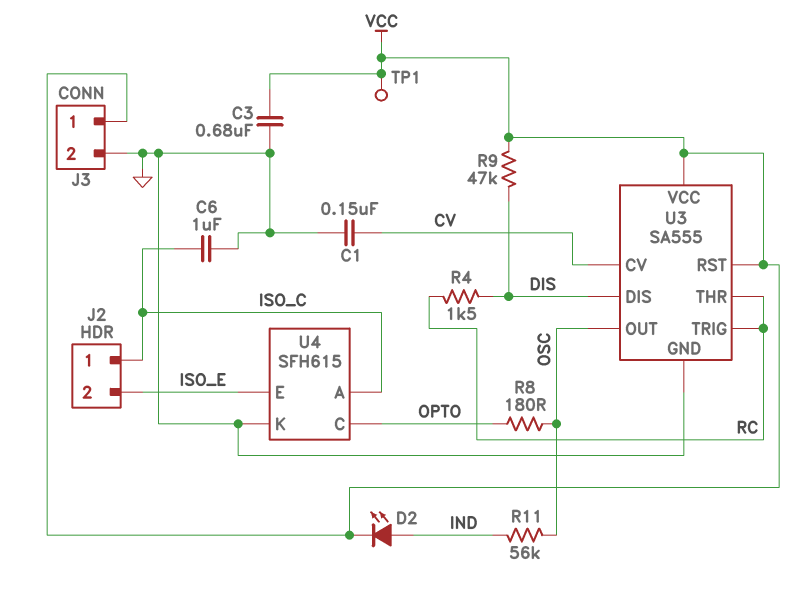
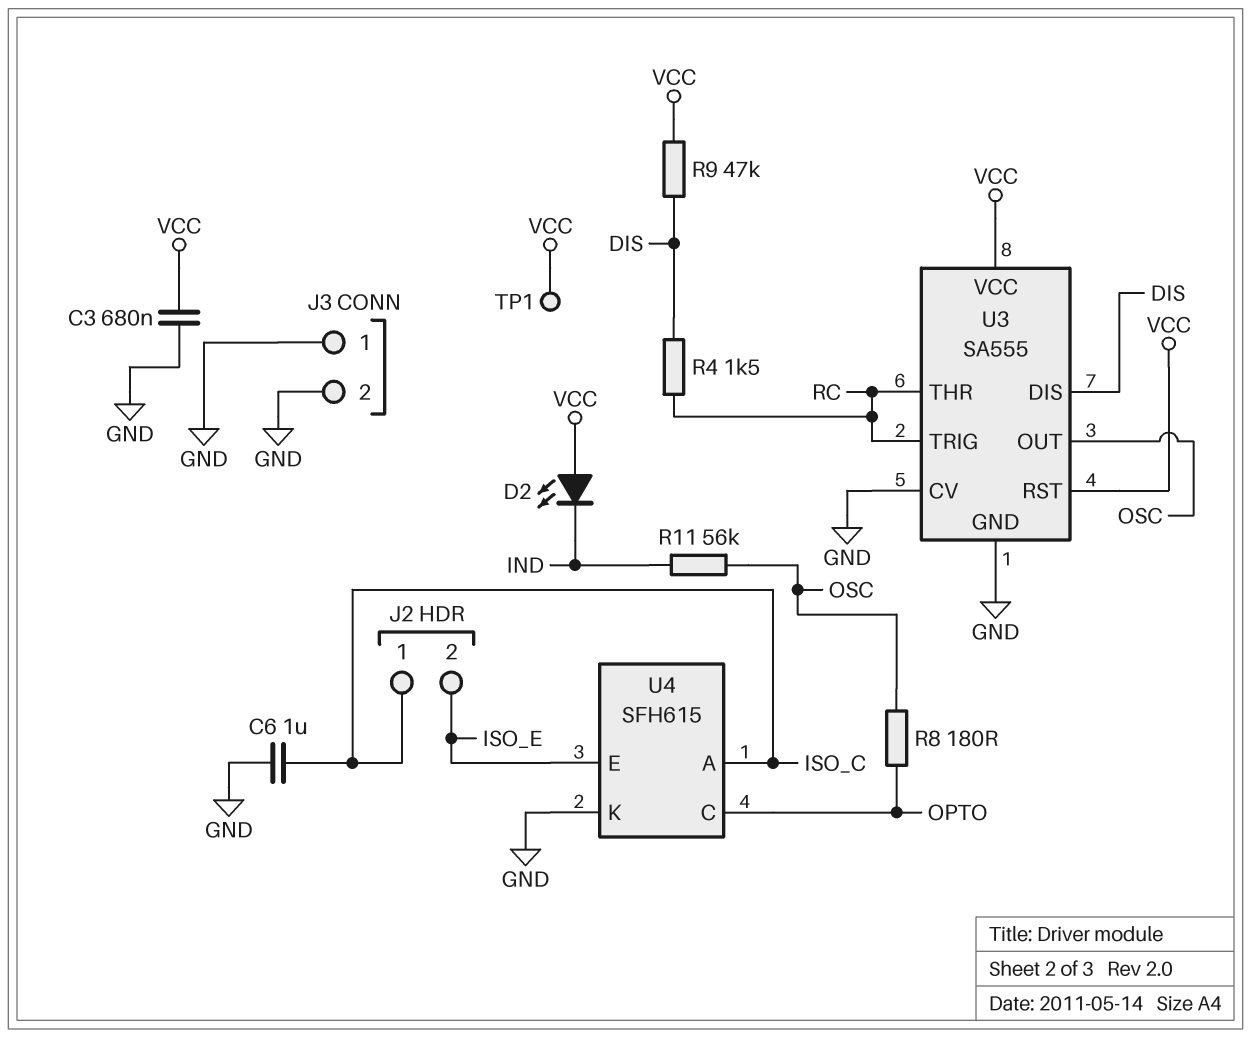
C1: 150nF (CV, GND) -> none
D2: LED (A IND, K VCC) -> LED (A VCC, K IND)
J3 pin 1: VCC -> GND
U3 pin CV: CV -> GND

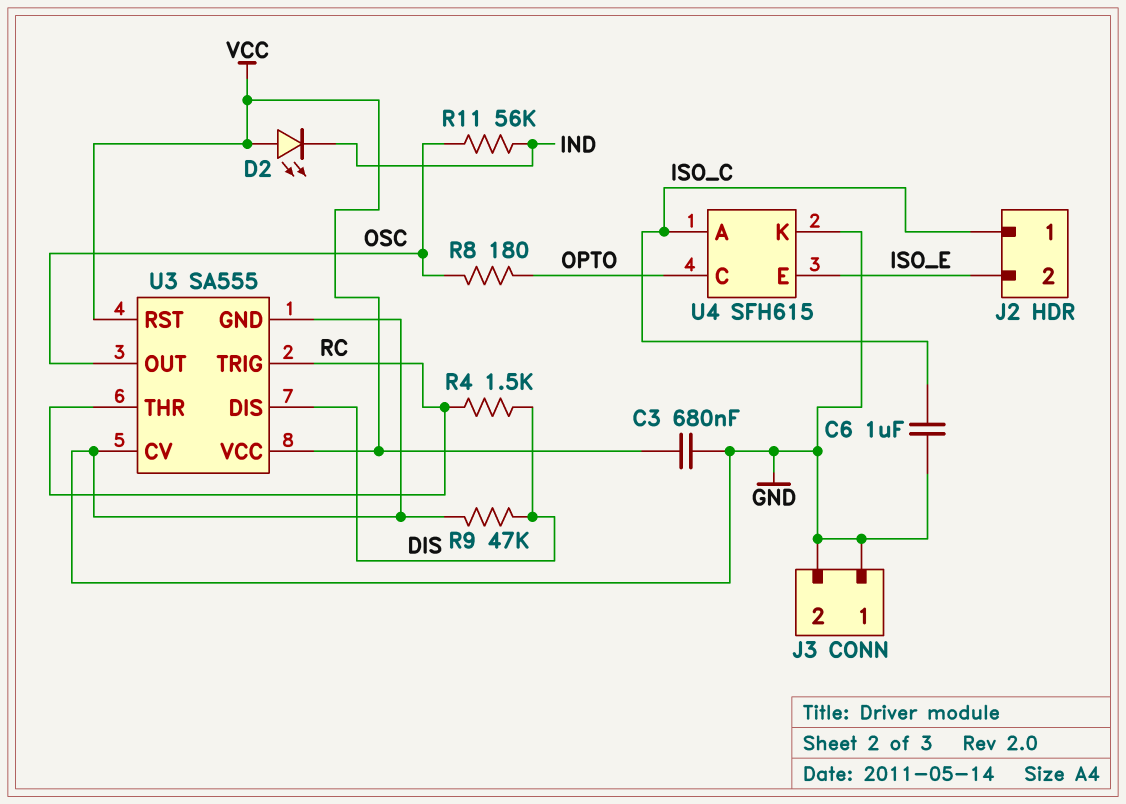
R9: 47k (DIS, VCC) -> 47k (DIS, GND)
TP1: test point (VCC) -> none

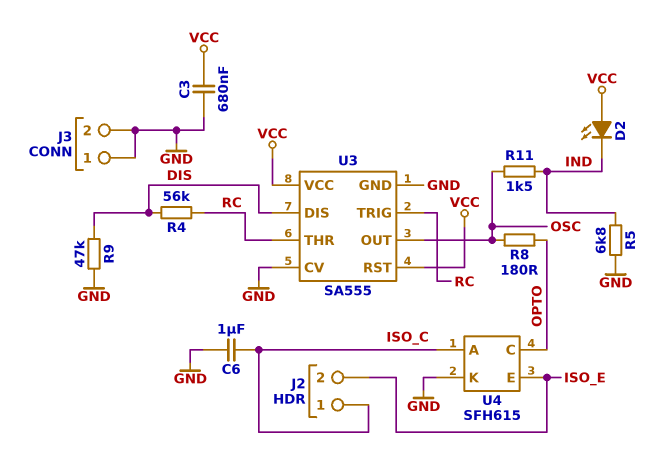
R4: 1.5k (DIS, RC) -> 56k (DIS, RC)
R5: none -> 6.8k (GND, IND)
R11: 56k (IND, OSC) -> 1.5k (IND, OSC)

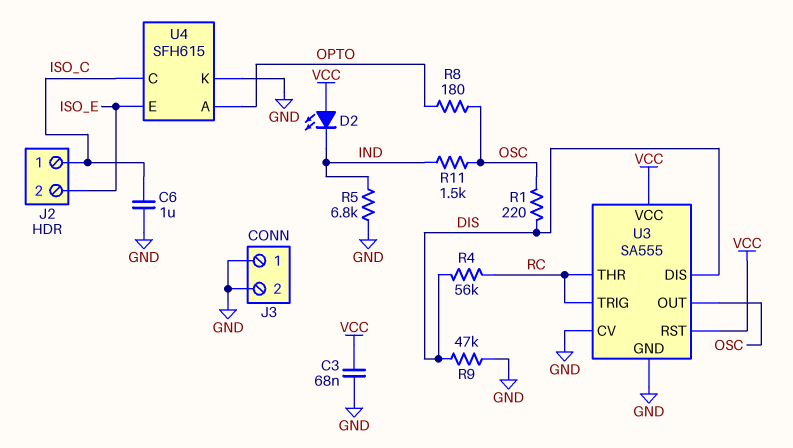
C3: 680nF (GND, VCC) -> 68nF (GND, VCC)
R1: none -> 220 (DIS, OSC)
U4 pin A: ISO_C -> OPTO
U4 pin C: OPTO -> ISO_C

